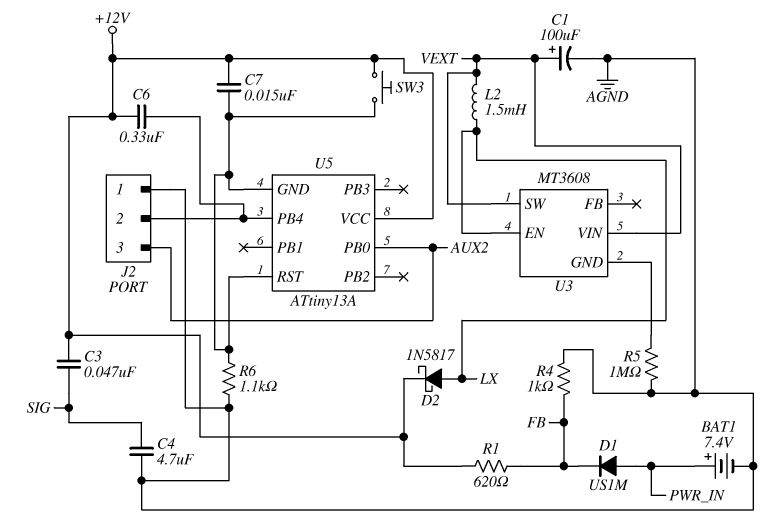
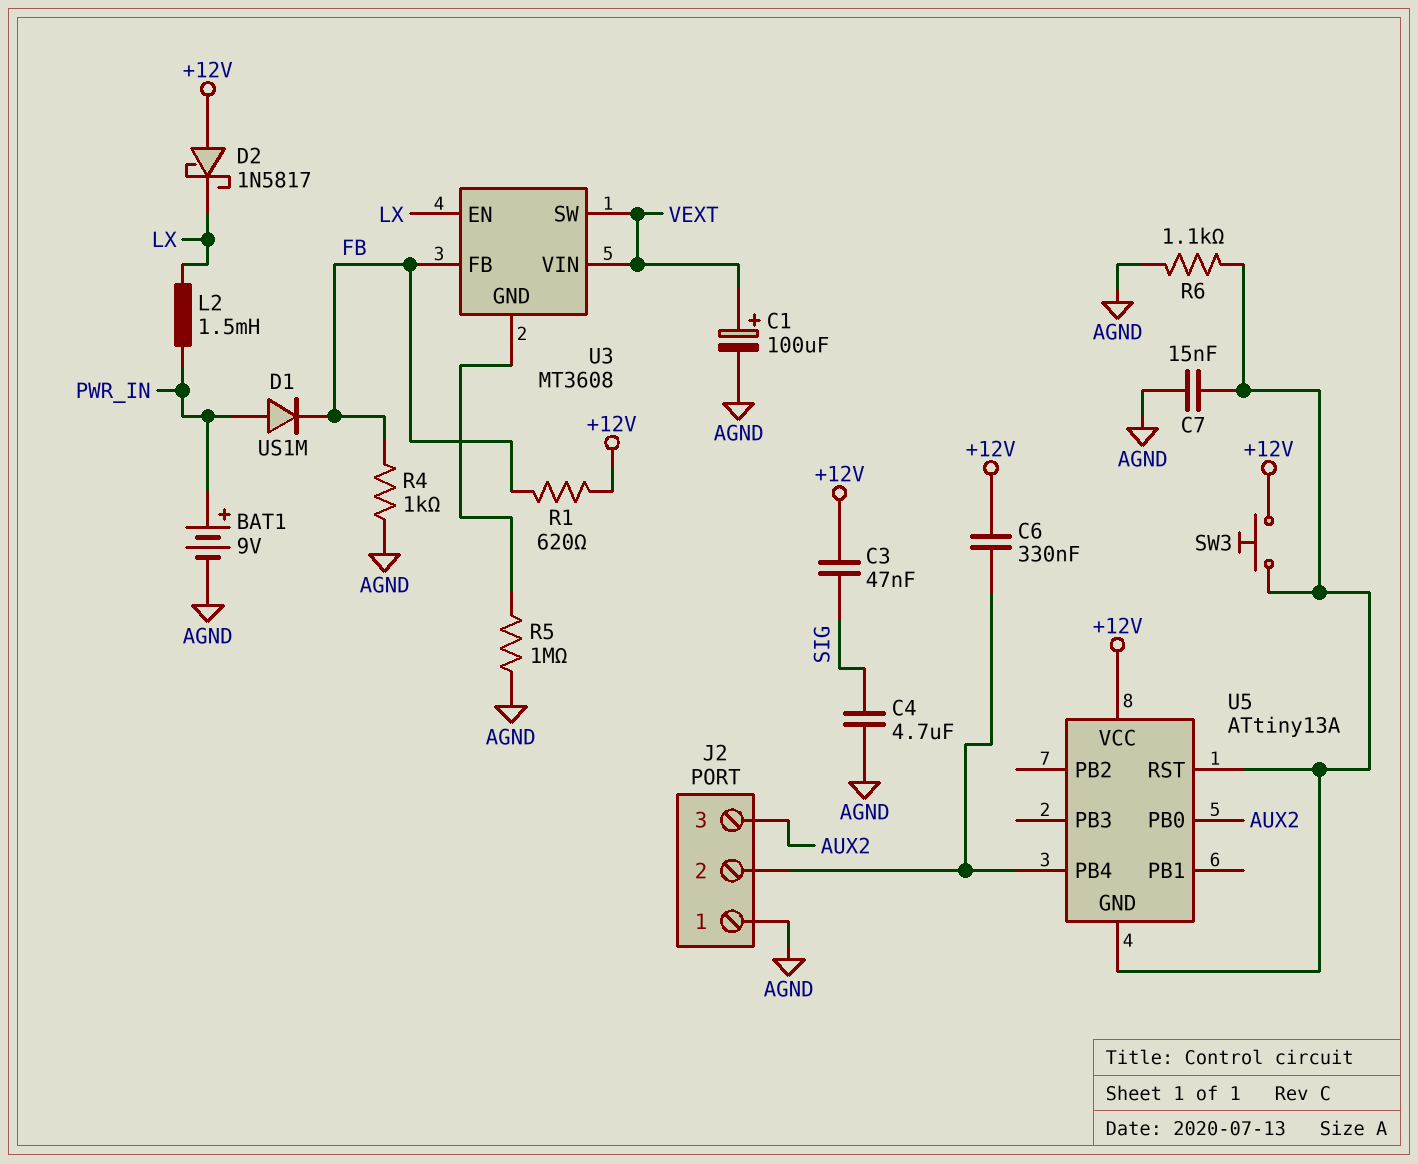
BAT1: 7.4V (plus PWR_IN, minus AGND) -> 9V (plus PWR_IN, minus AGND)
C7: 15nF (+12V, U5/GND) -> 15nF (AGND, U5/GND)
D2: schottky 1N5817 (A LX, K +12V) -> schottky 1N5817 (A +12V, K LX)
L2: 1.5mH (LX, VEXT) -> 1.5mH (LX, PWR_IN)
U3 pin FB: none -> FB

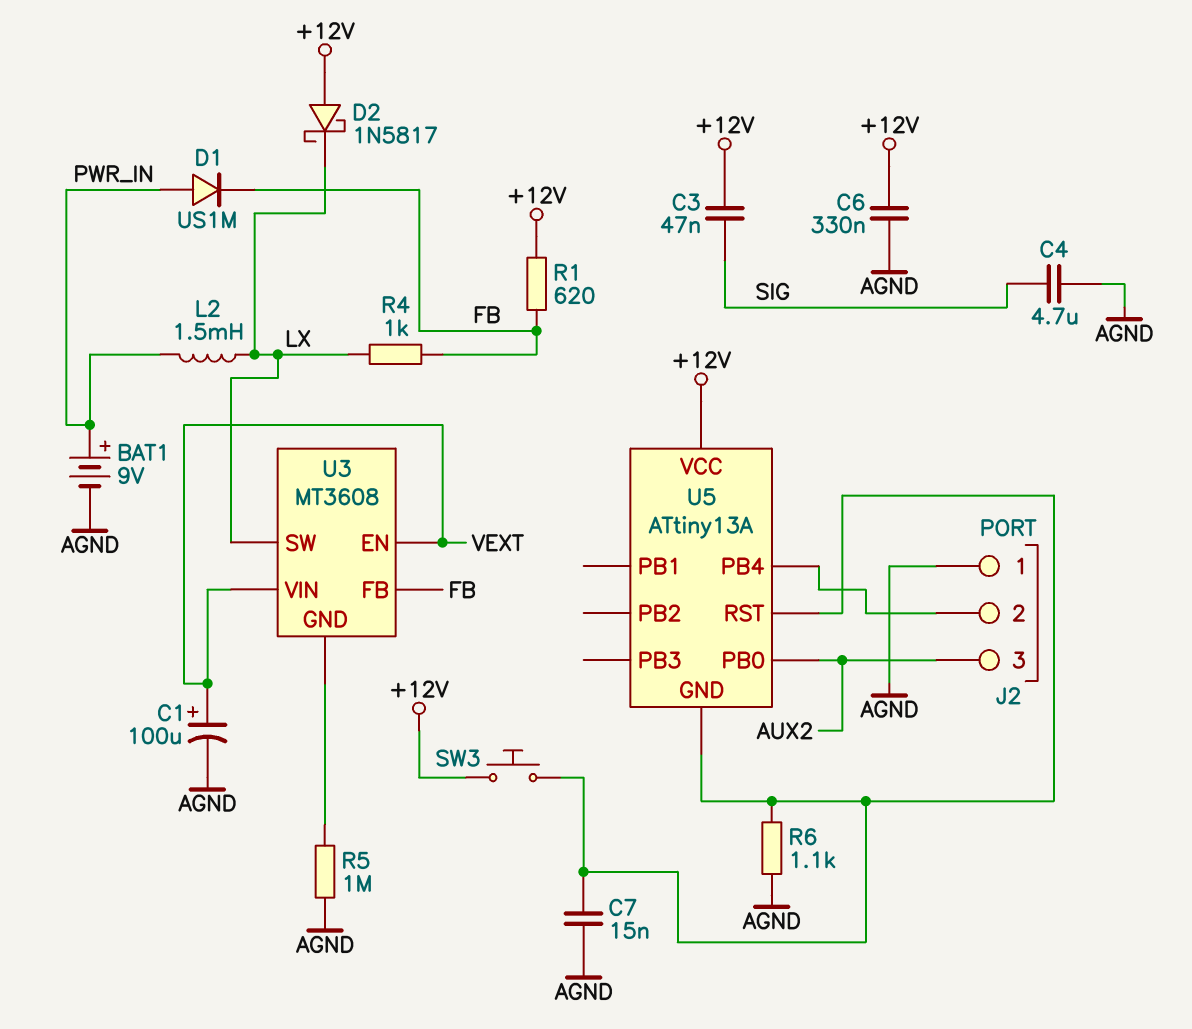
C6: 330nF (+12V, J2/2) -> 330nF (+12V, AGND)
R4: 1k (AGND, FB) -> 1k (FB, LX)
U3 pin EN: LX -> VEXT
U3 pin SW: VEXT -> LX

